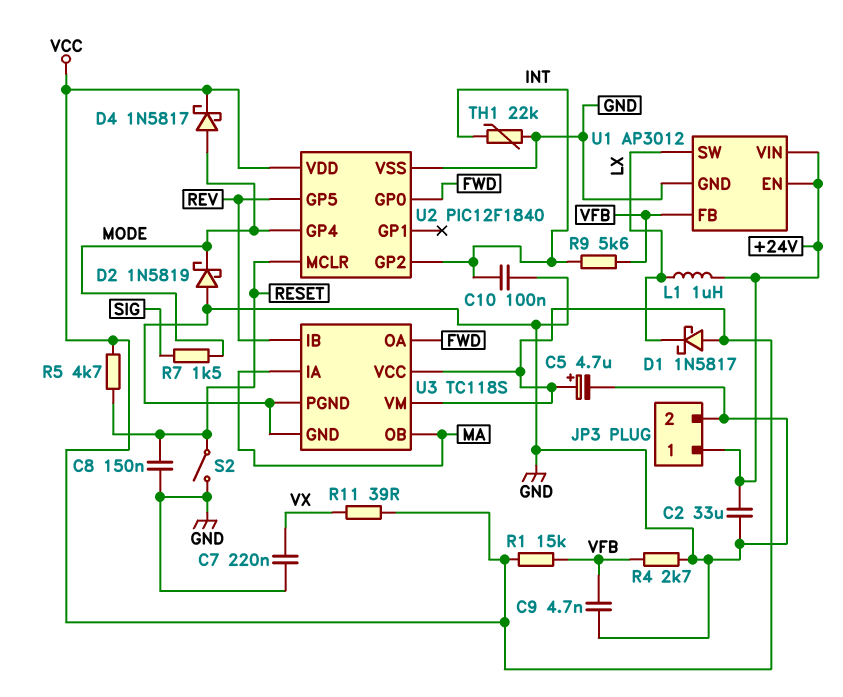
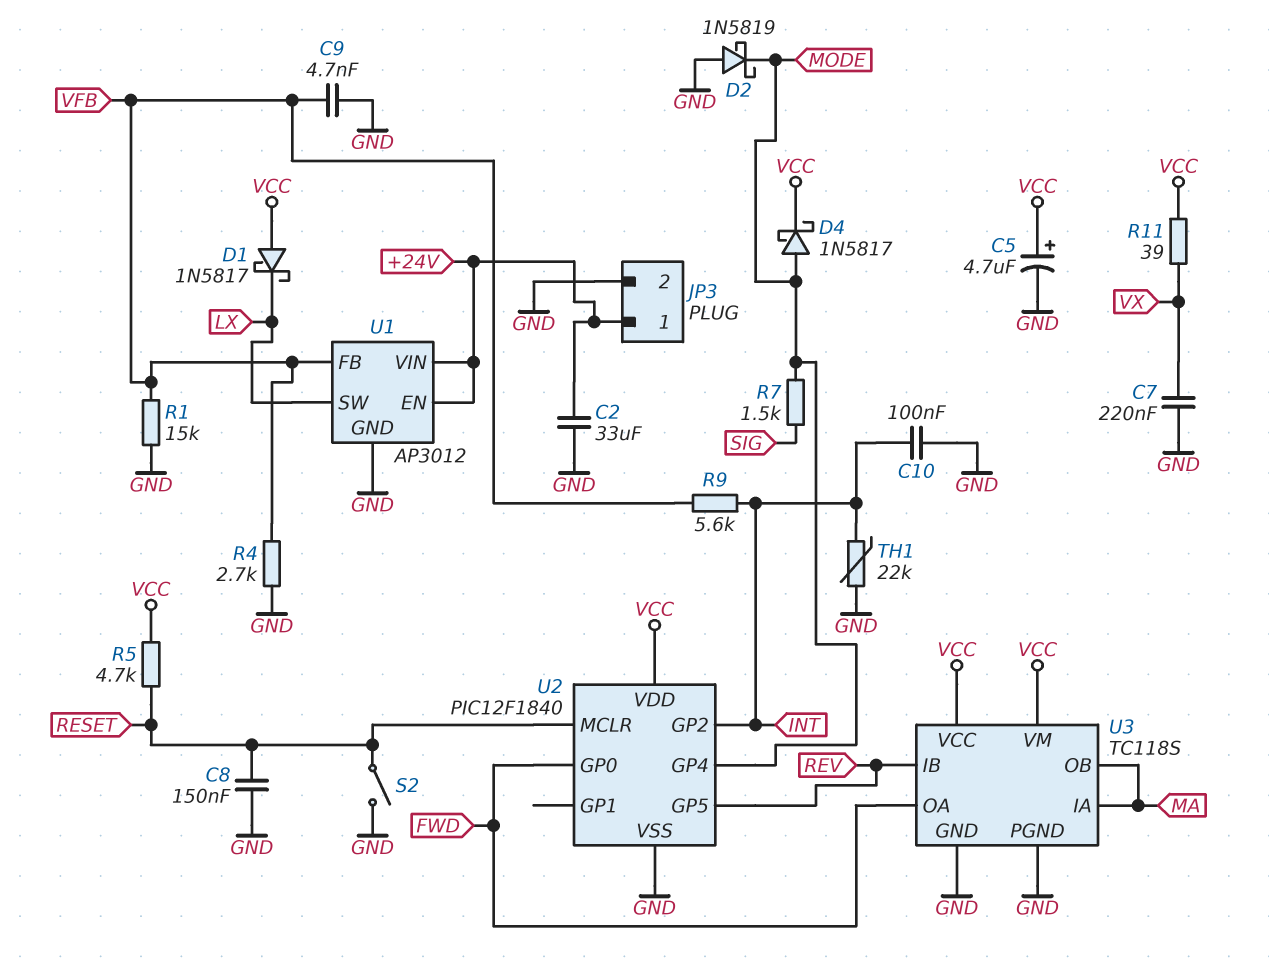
L1: 1uH (+24V, LX) -> none
R1: 15k (VCC, VFB) -> 15k (GND, VFB)

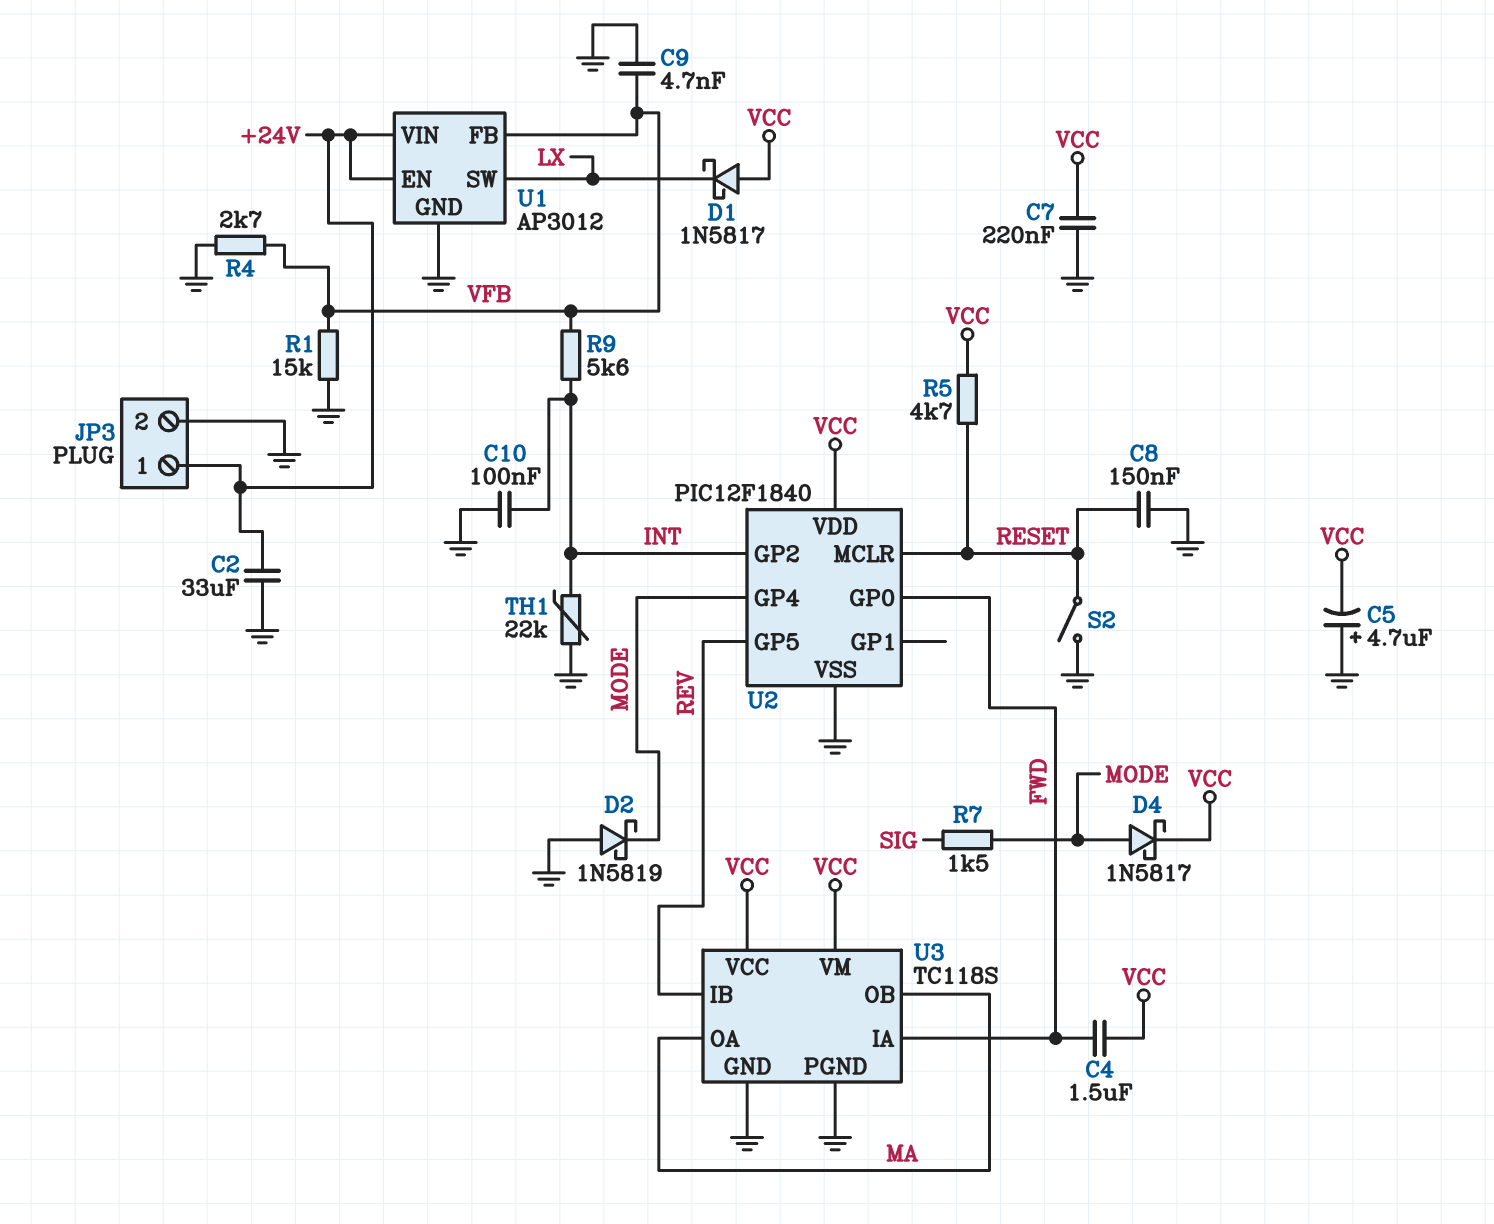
C4: none -> 1.5uF (FWD, VCC)
C5: 4.7uF (plus VCC, minus GND) -> 4.7uF (plus GND, minus VCC)
C7: 220nF (GND, VX) -> 220nF (GND, VCC)
R11: 39 (VCC, VX) -> none
U3 pin IA: MA -> FWD
U3 pin OA: FWD -> MA

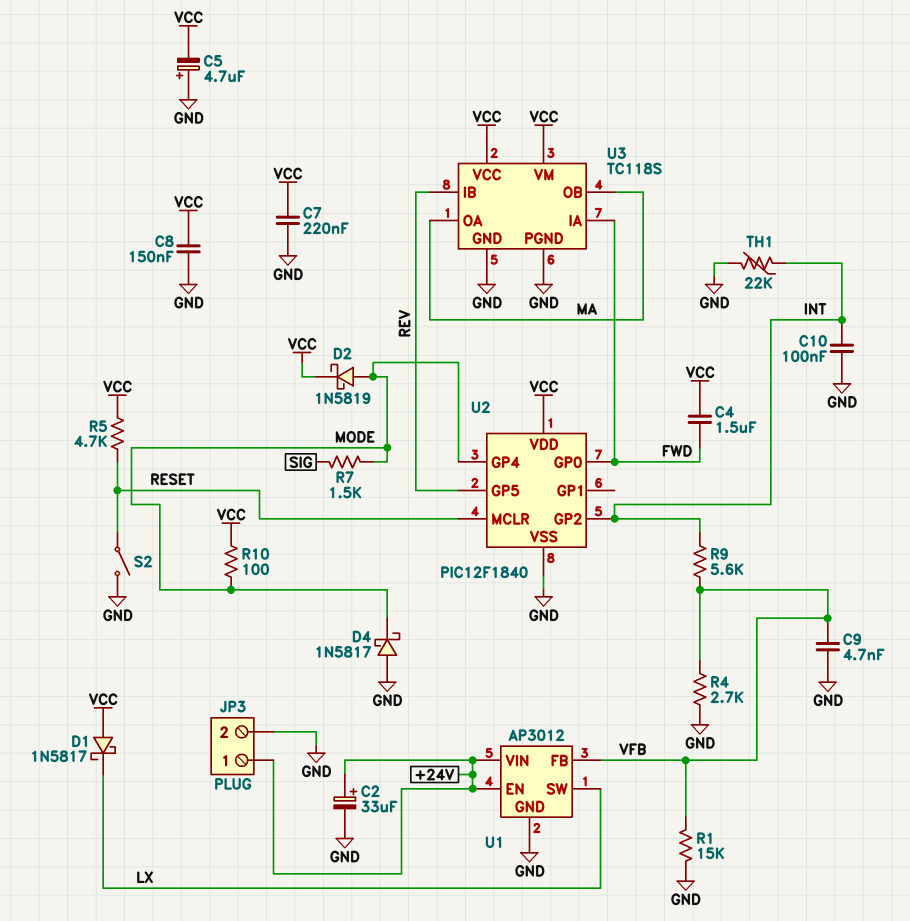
C2: 33uF (+24V, GND) -> 33uF (plus +24V, minus GND)
C8: 150nF (GND, RESET) -> 150nF (GND, VCC)
D2: schottky 1N5819 (A GND, K MODE) -> schottky 1N5819 (A MODE, K VCC)
D4: schottky 1N5817 (A MODE, K VCC) -> schottky 1N5817 (A GND, K MODE)
R10: none -> 100 (MODE, VCC)

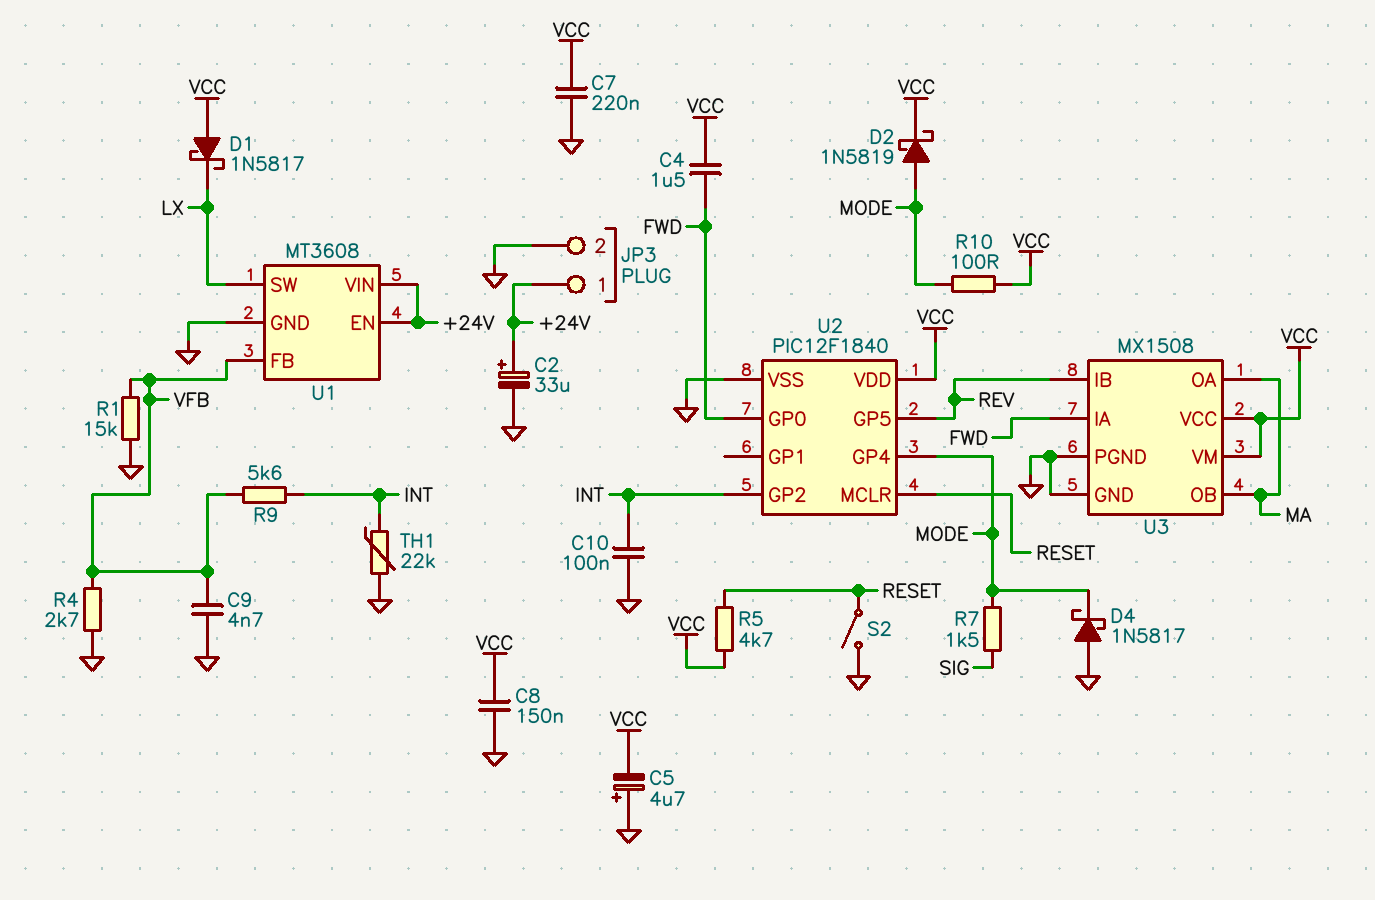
U1: AP3012 -> MT3608
U3: TC118S -> MX1508

